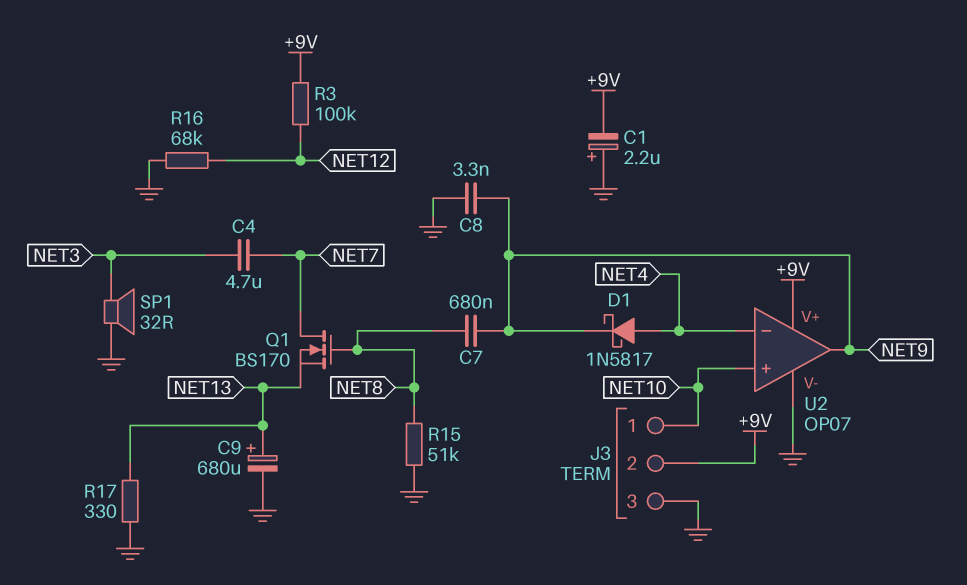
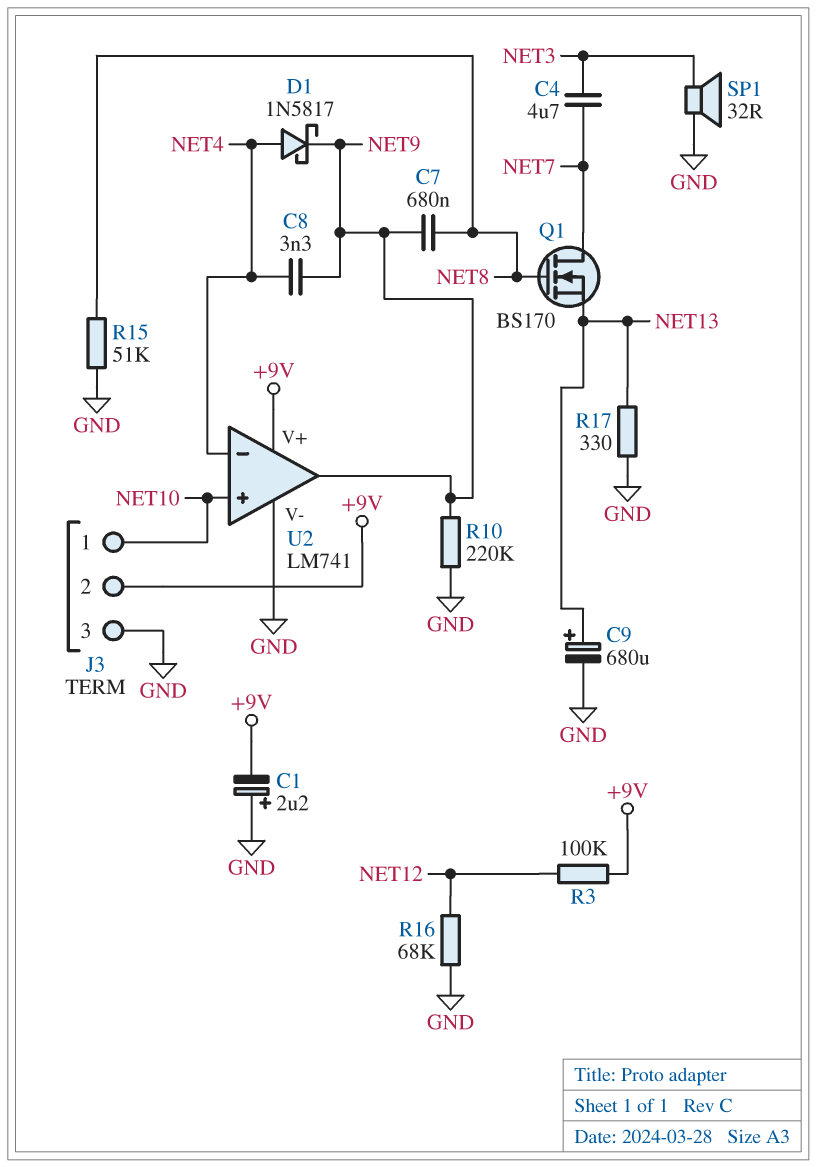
C8: 3.3nF (GND, NET9) -> 3.3nF (NET4, NET9)
R10: none -> 220k (GND, NET9)
U2: OP07 -> LM741

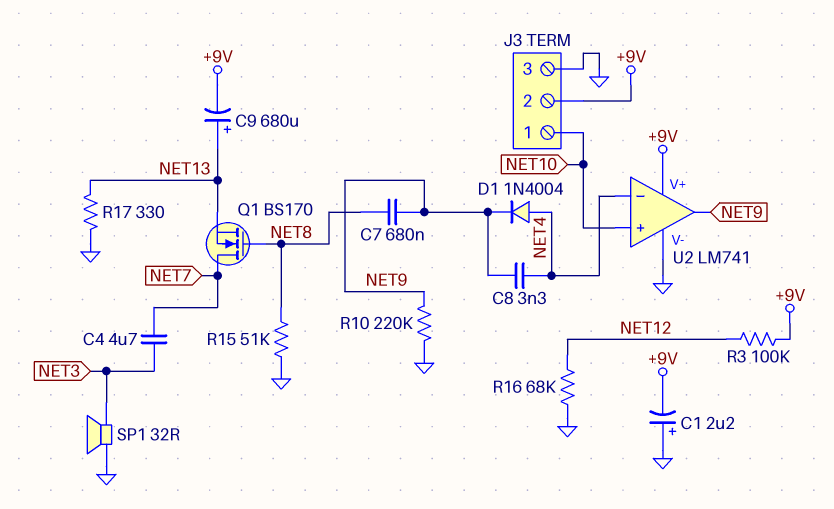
C9: 680uF (plus NET13, minus GND) -> 680uF (plus NET13, minus +9V)
D1: schottky 1N5817 (A NET4, K NET9) -> diode 1N4004 (A NET4, K NET9)

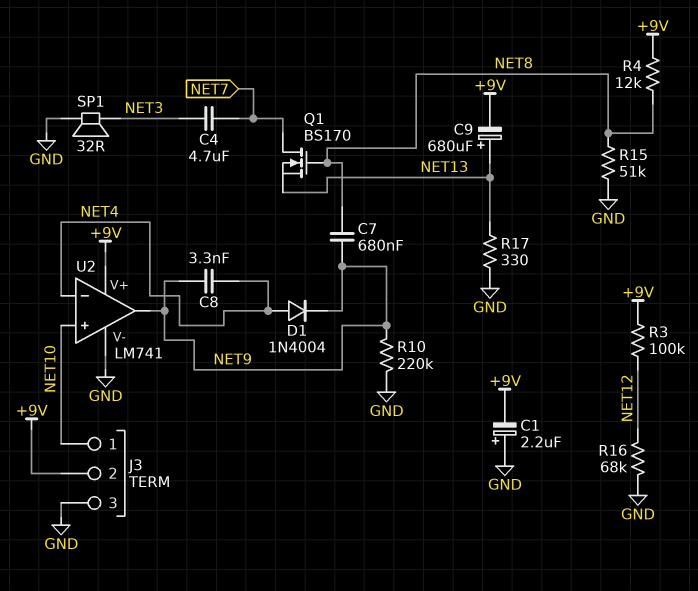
R4: none -> 12k (+9V, NET8)

